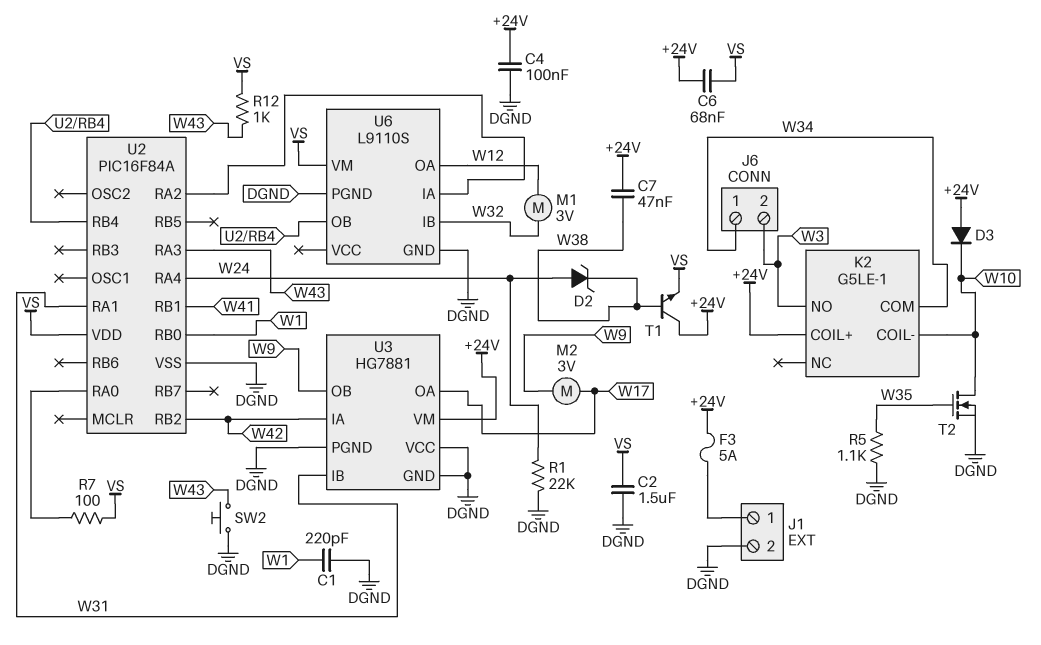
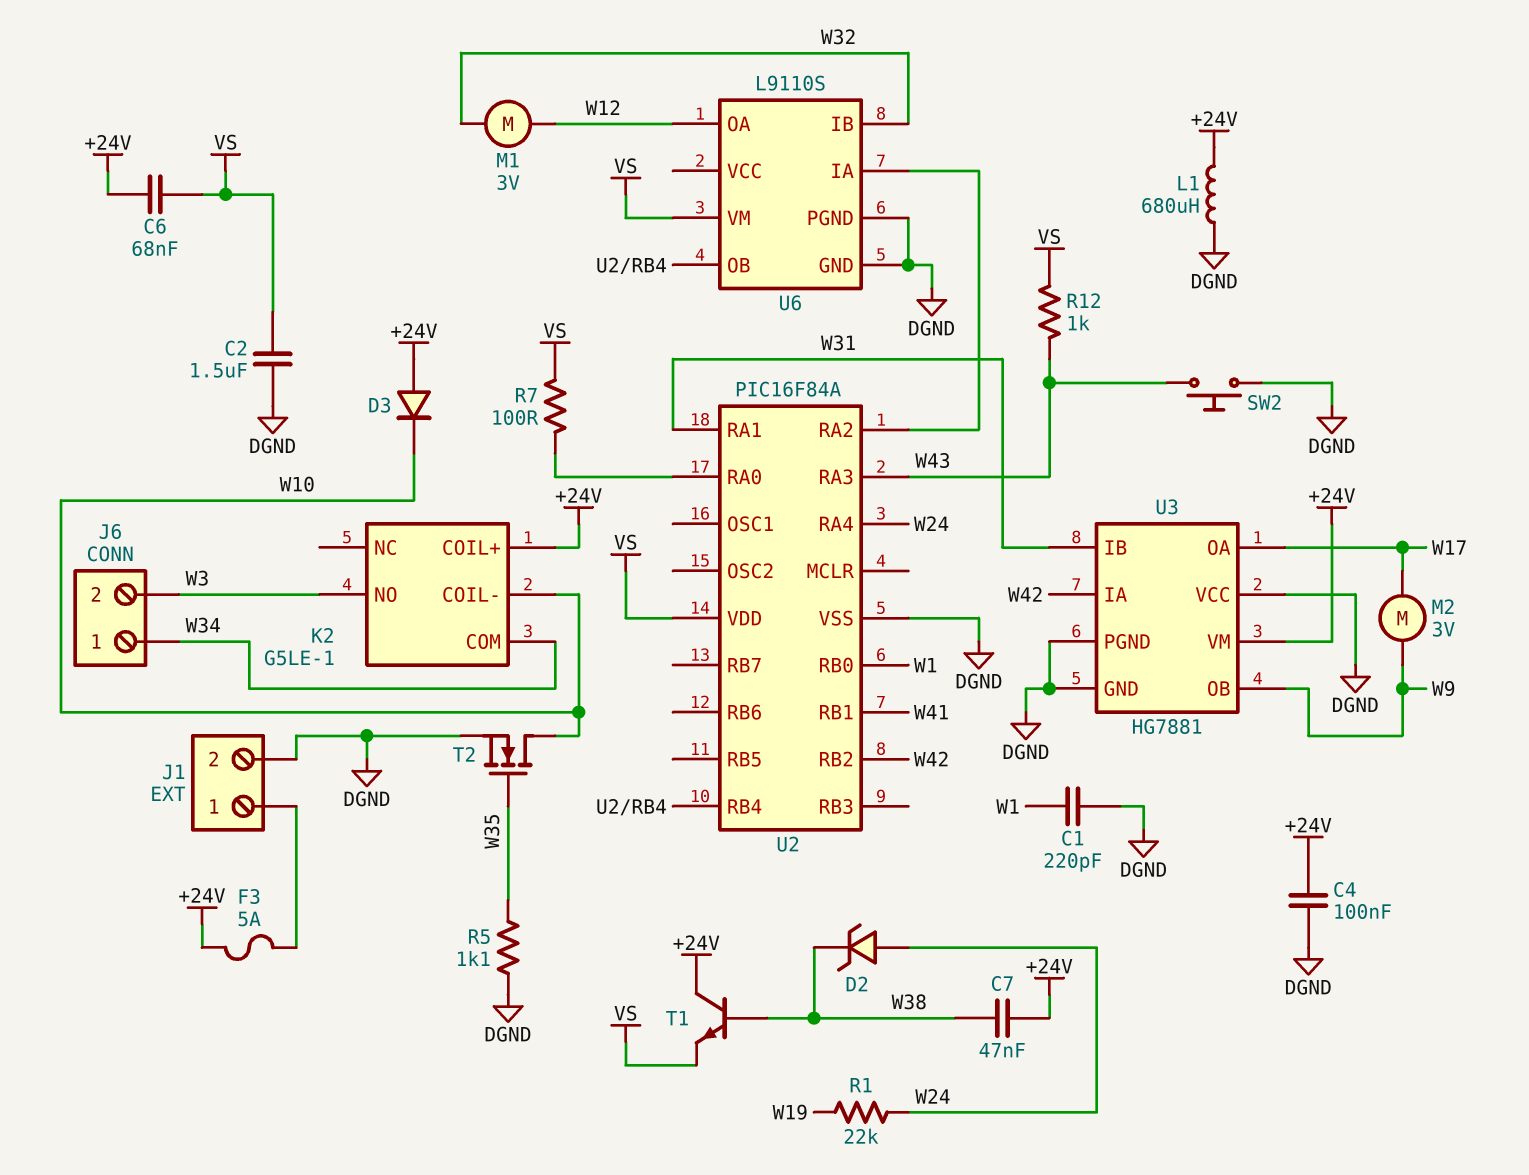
L1: none -> 680uH (+24V, DGND)
R1: 22k (DGND, W24) -> 22k (W19, W24)

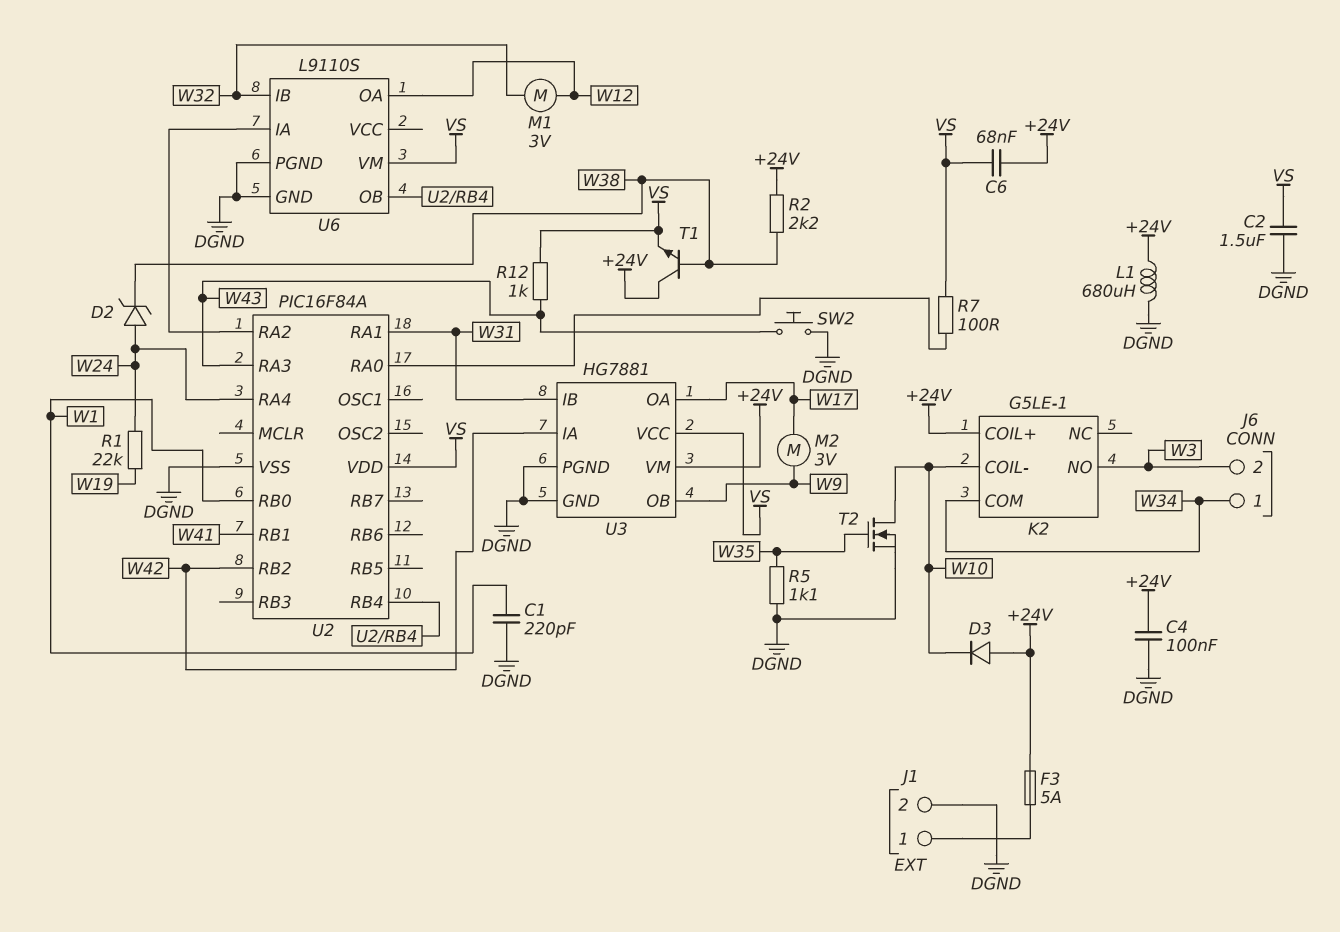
C7: 47nF (+24V, W38) -> none
R2: none -> 2.2k (+24V, W38)
U3 pin VCC: DGND -> VS

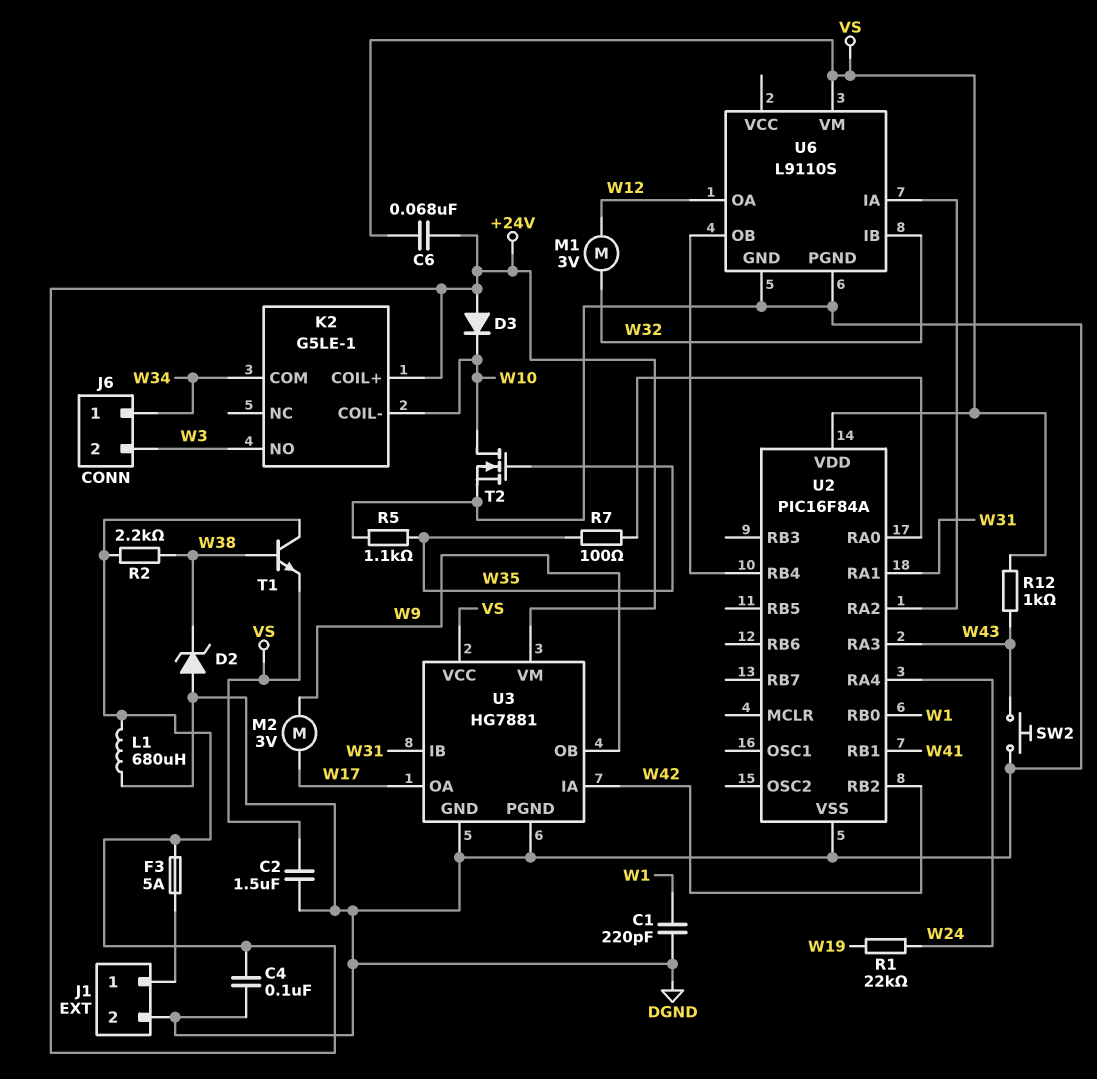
D2: zener (A W24, K W38) -> zener (A DGND, K W38)
R7: 100 (U2/RA0, VS) -> 100 (U2/RA0, W35)

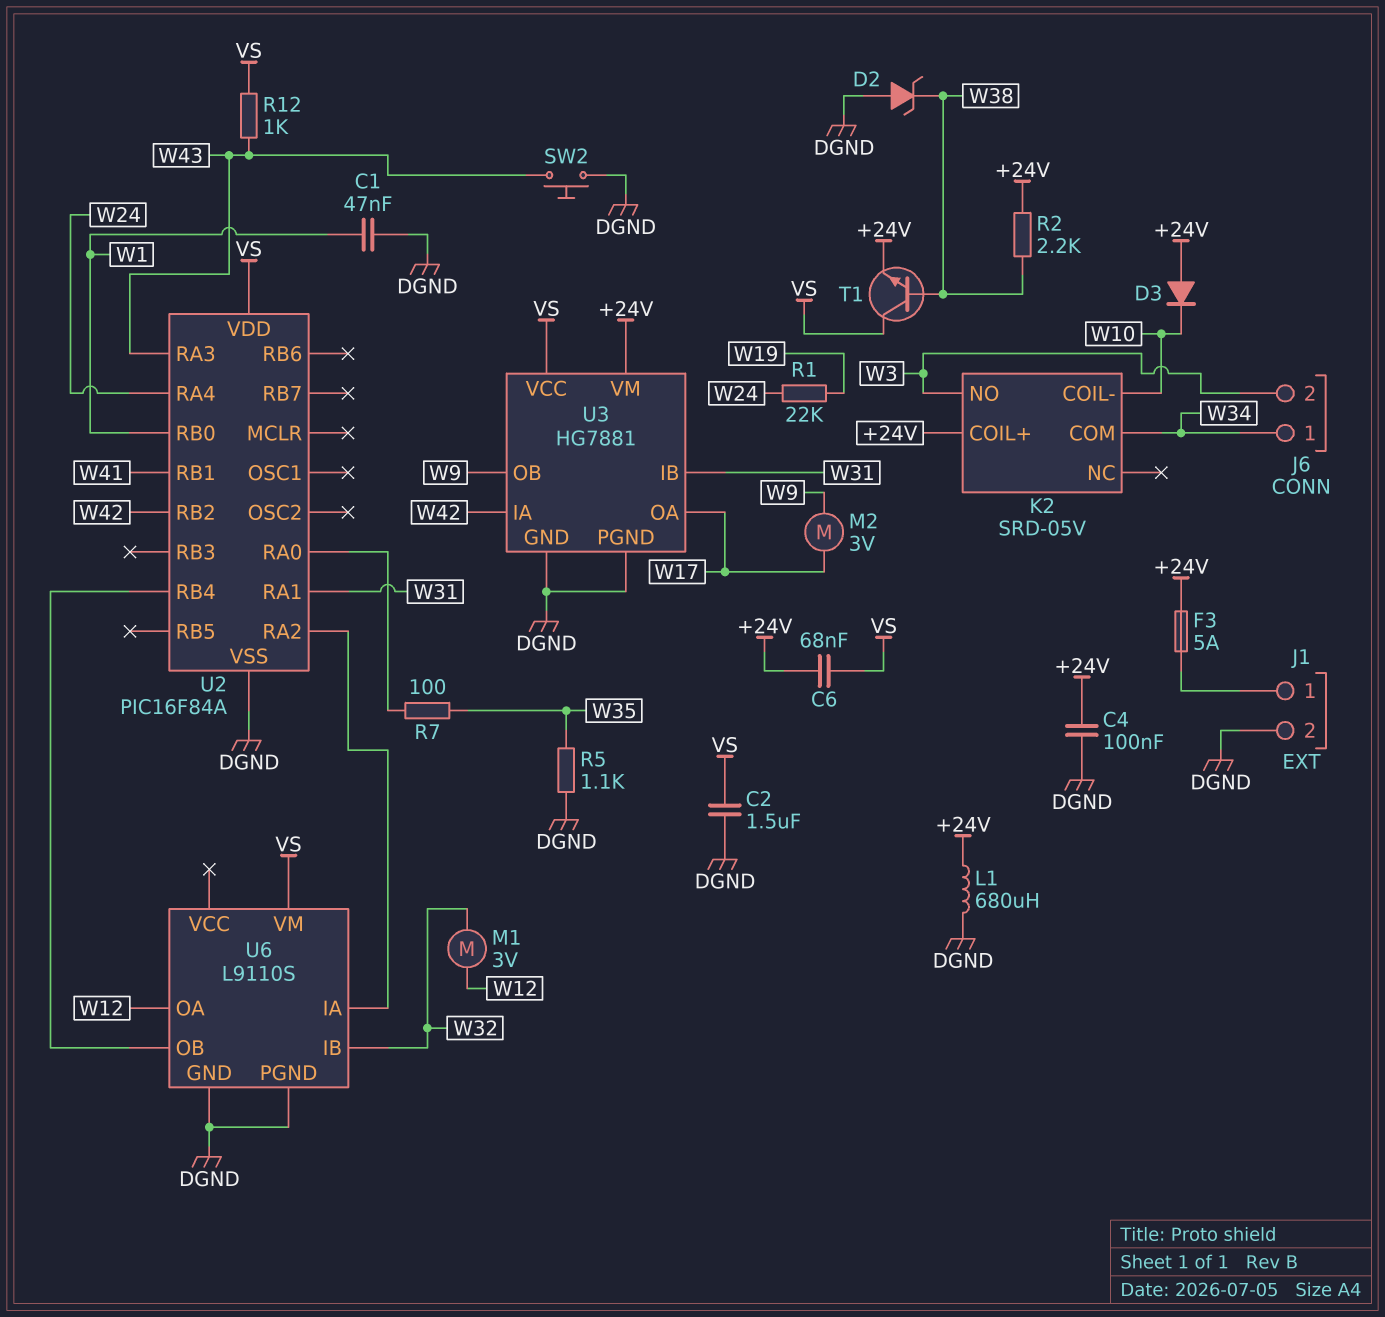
C1: 220pF (DGND, W1) -> 47nF (DGND, W1)
K2: G5LE-1 -> SRD-05V
T1: NPN (B W38, C +24V, E VS) -> NPN (B W38, C VS, E +24V)
T2: NMOS (G W35, D W10, S DGND) -> none

